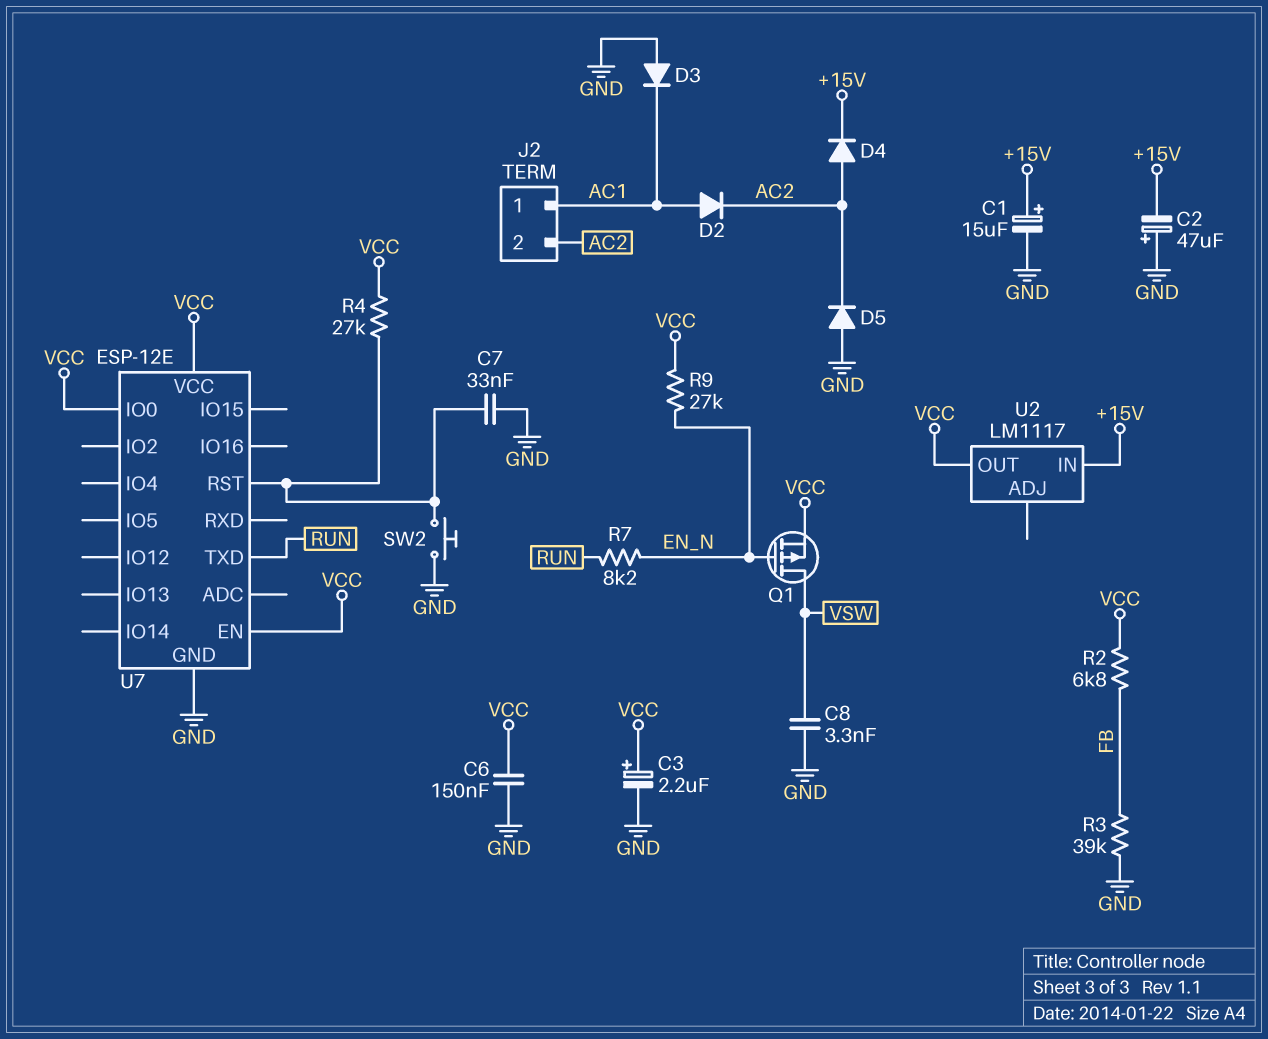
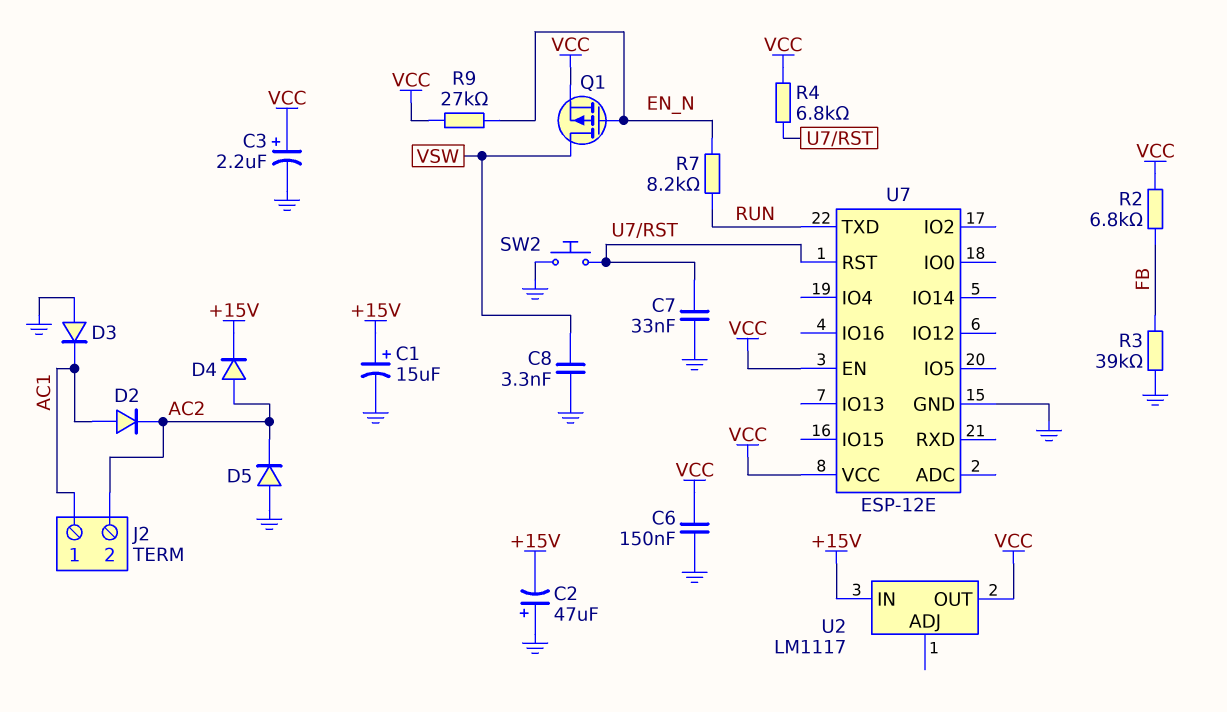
R4: 27k (U7/RST, VCC) -> 6.8k (U7/RST, VCC)
U7 pin IO0: VCC -> none

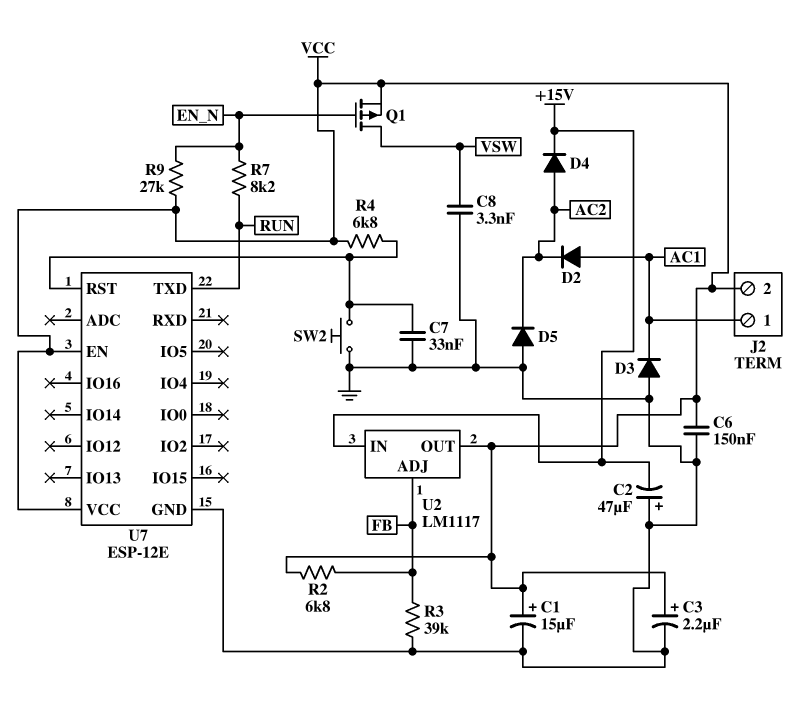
C1: 15uF (plus +15V, minus GND) -> 15uF (plus VCC, minus GND)
J2 pin 2: AC2 -> VCC
U2 pin ADJ: none -> FB

